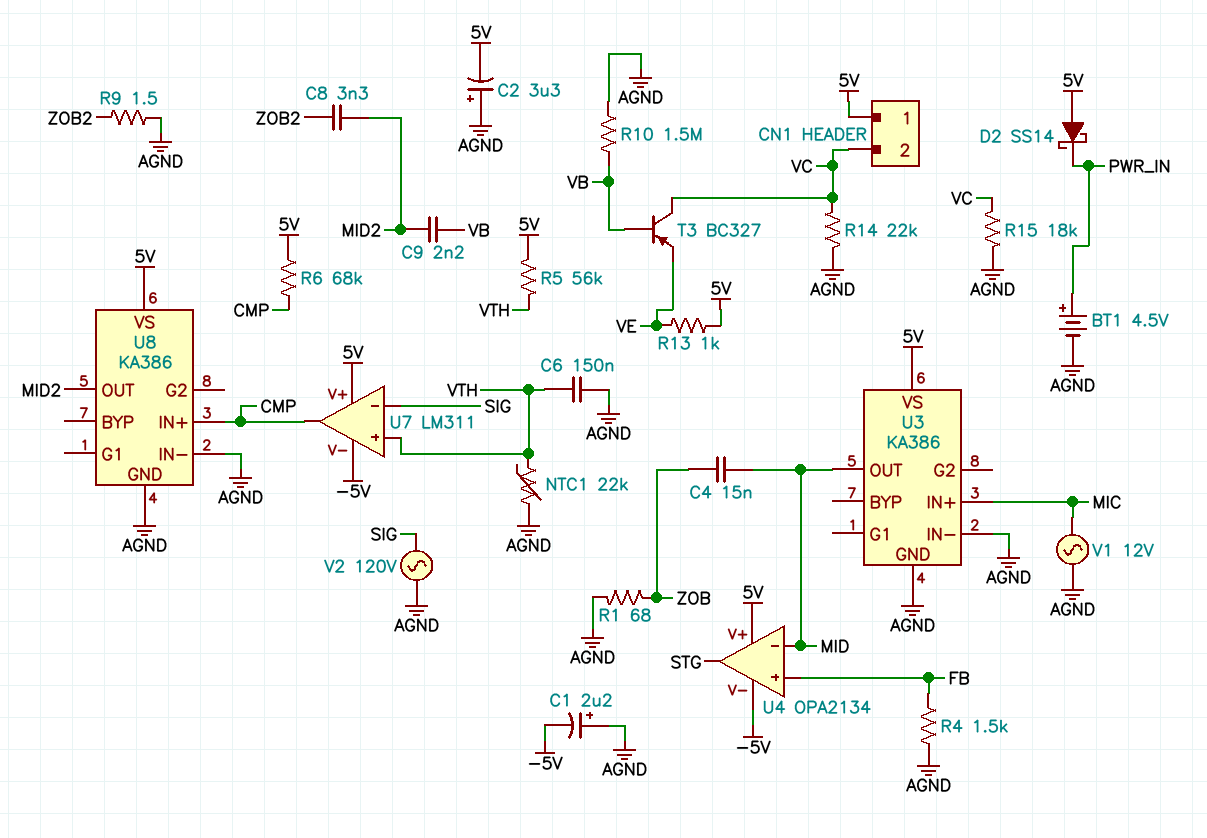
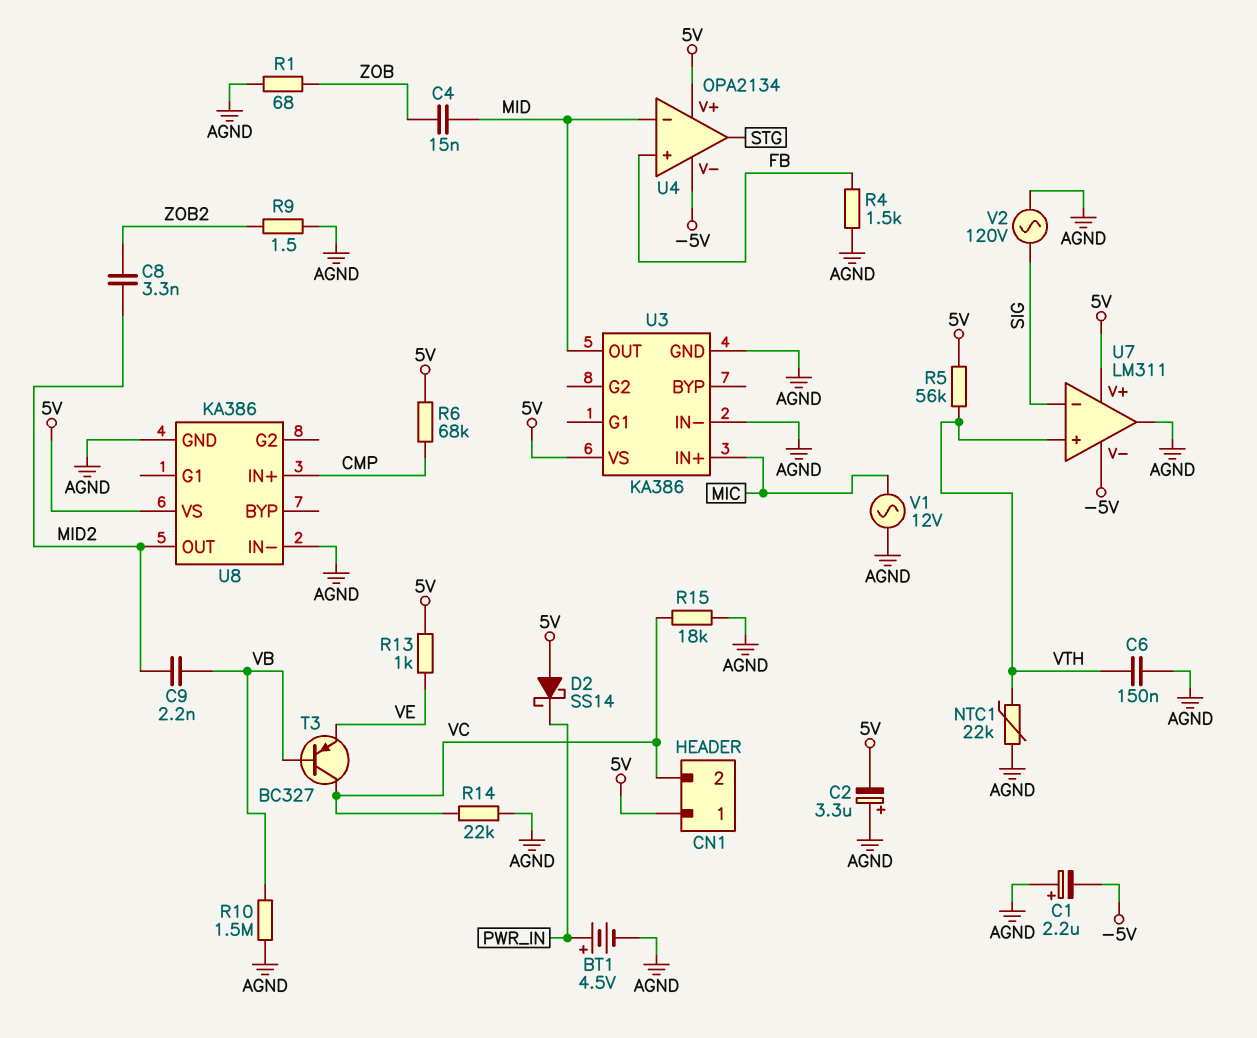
U7 pin out: CMP -> AGND

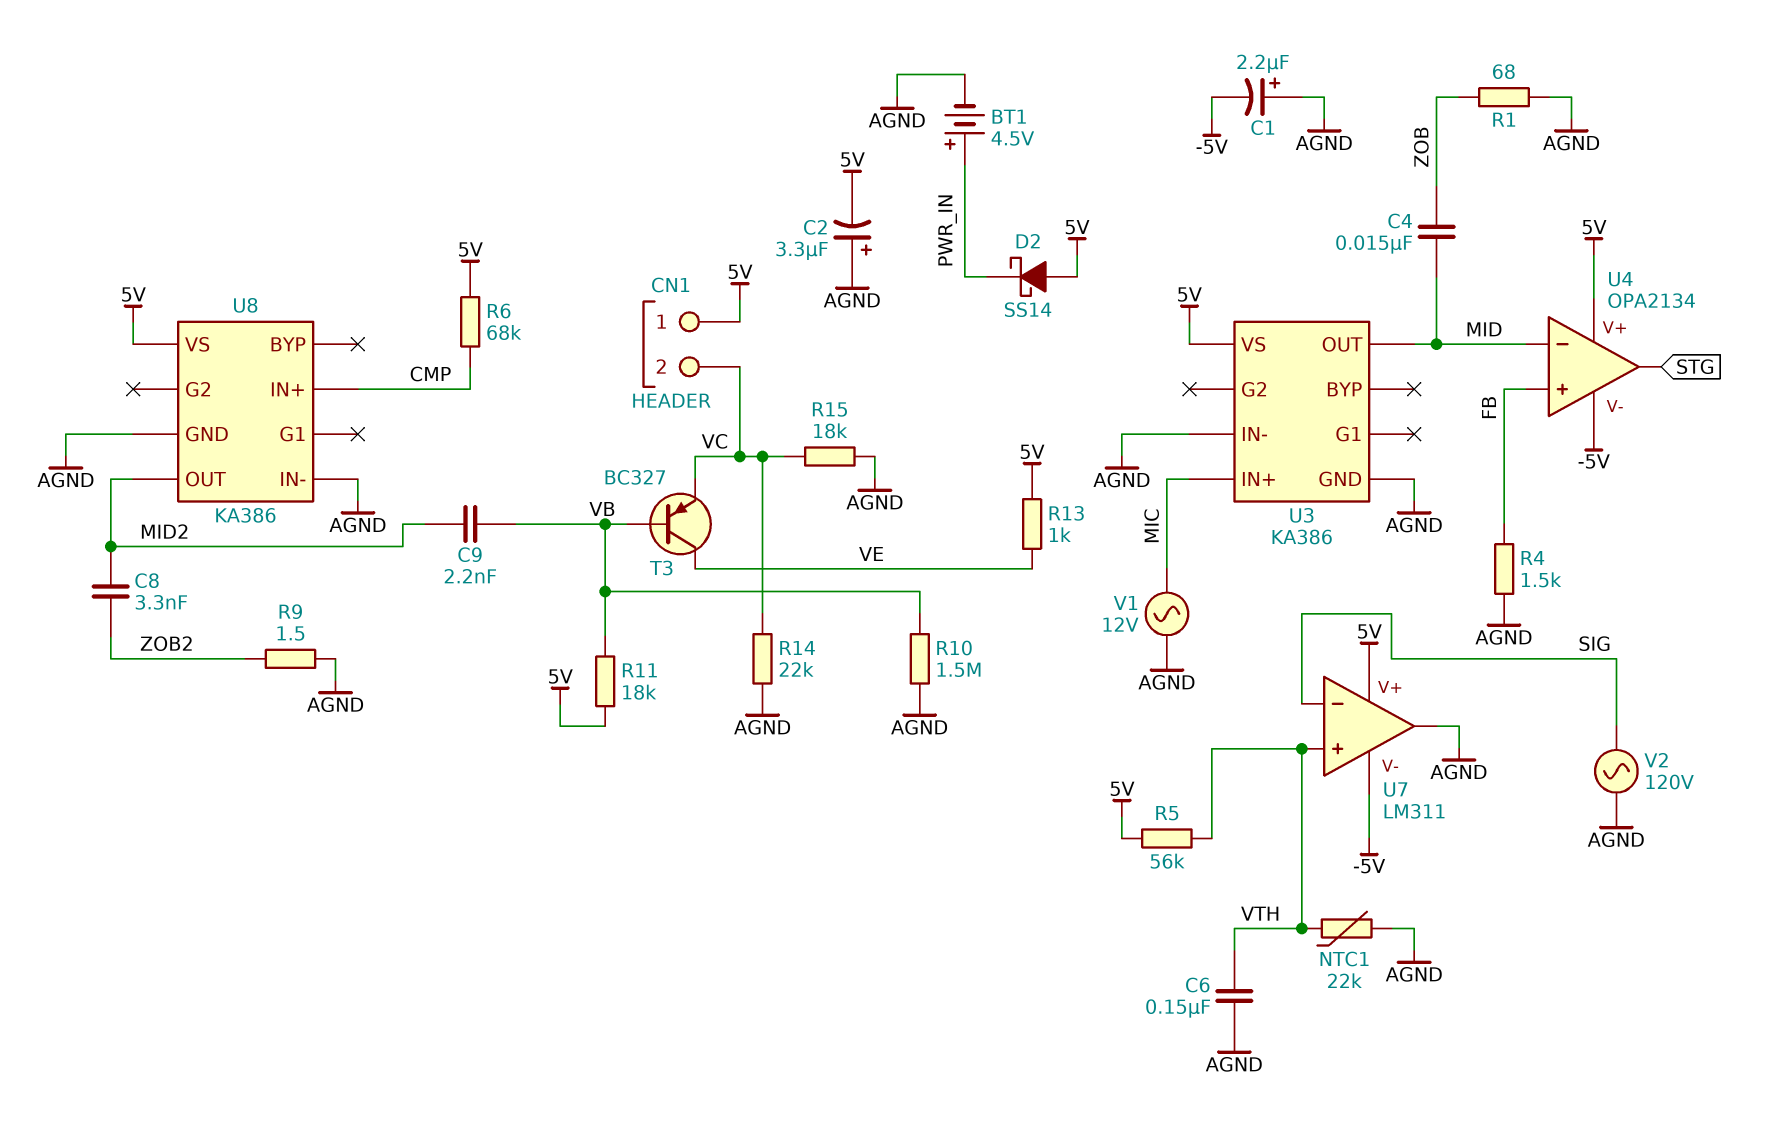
R11: none -> 18k (5V, VB)
T3: PNP BC327 (B VB, C VC, E VE) -> PNP BC327 (B VB, C VE, E VC)

